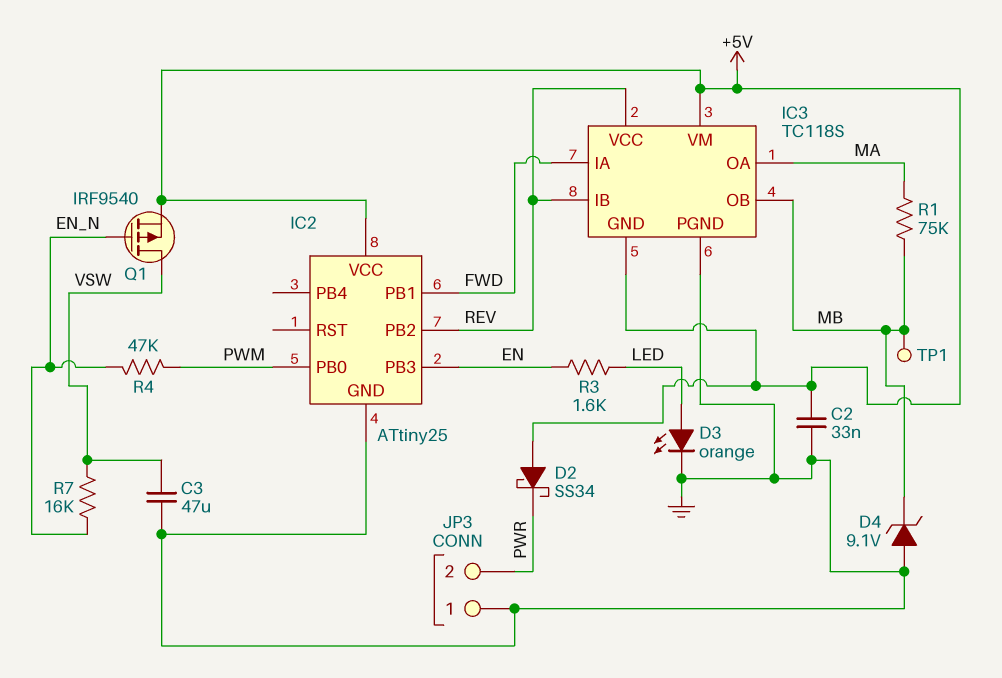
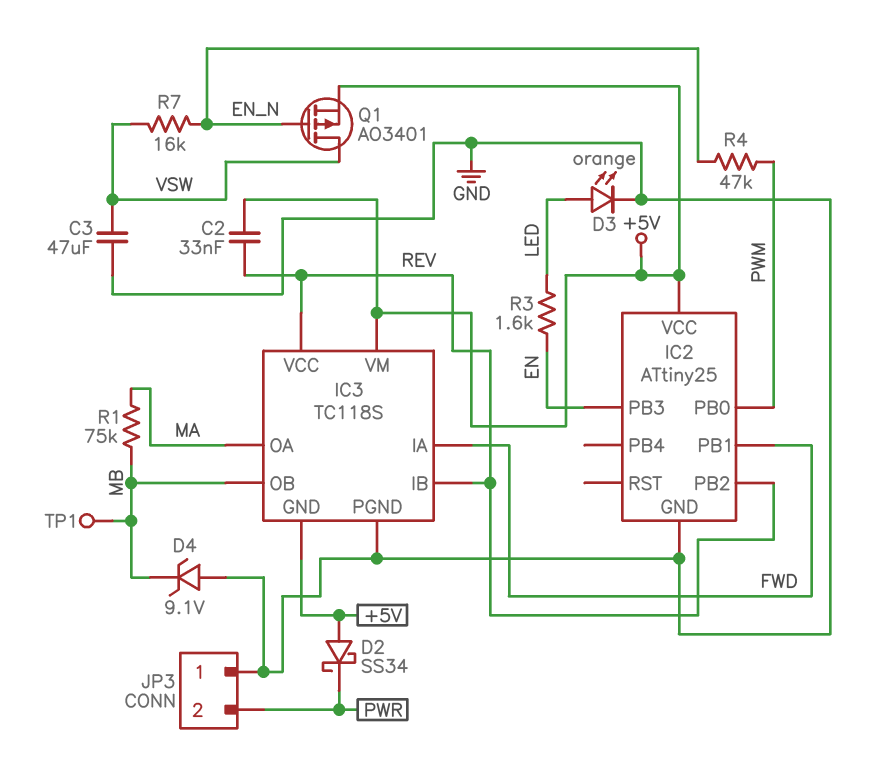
C2: 33nF (+5V, GND) -> 33nF (+5V, REV)
Q1: PMOS IRF9540 (G EN_N, D VSW, S +5V) -> PMOS AO3401 (G EN_N, D VSW, S +5V)

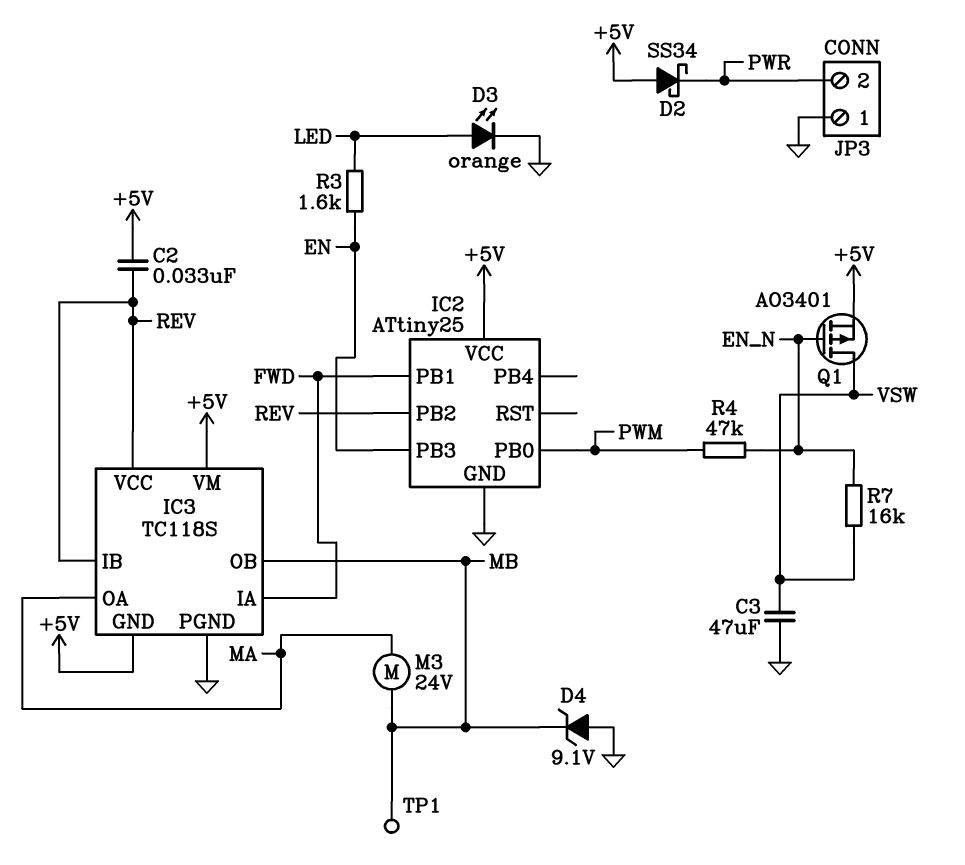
M3: none -> motor 24V (MA, MB)
R1: 75k (MA, MB) -> none

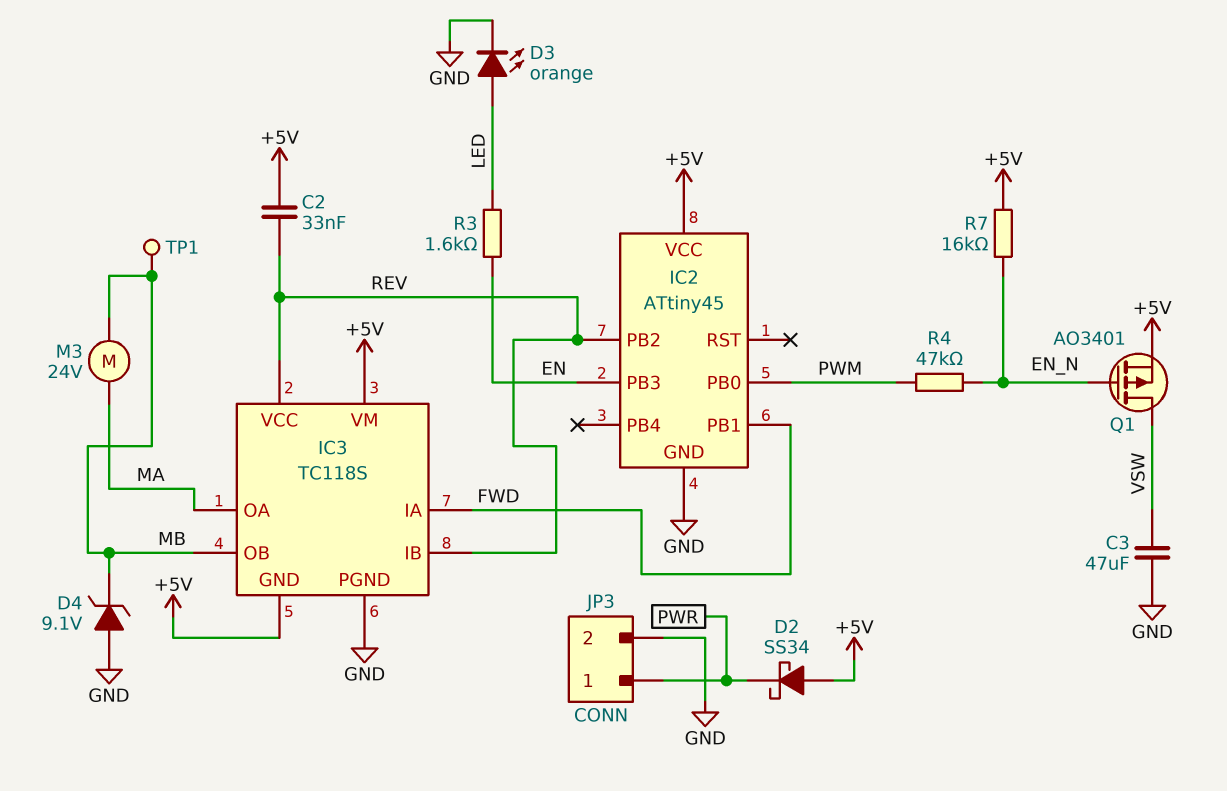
IC2: ATtiny25 -> ATtiny45
JP3 pin 1: GND -> PWR
JP3 pin 2: PWR -> GND
R7: 16k (EN_N, VSW) -> 16k (+5V, EN_N)

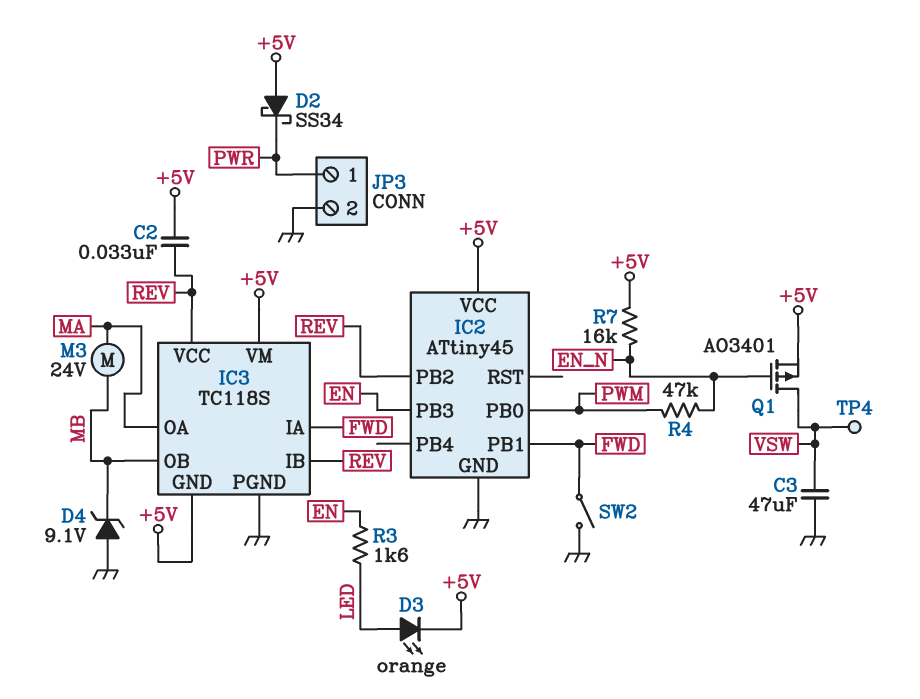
D3: LED orange (A LED, K GND) -> LED orange (A LED, K +5V)
SW2: none -> switch (FWD, GND)
TP1: test point (MB) -> none
TP4: none -> test point (VSW)

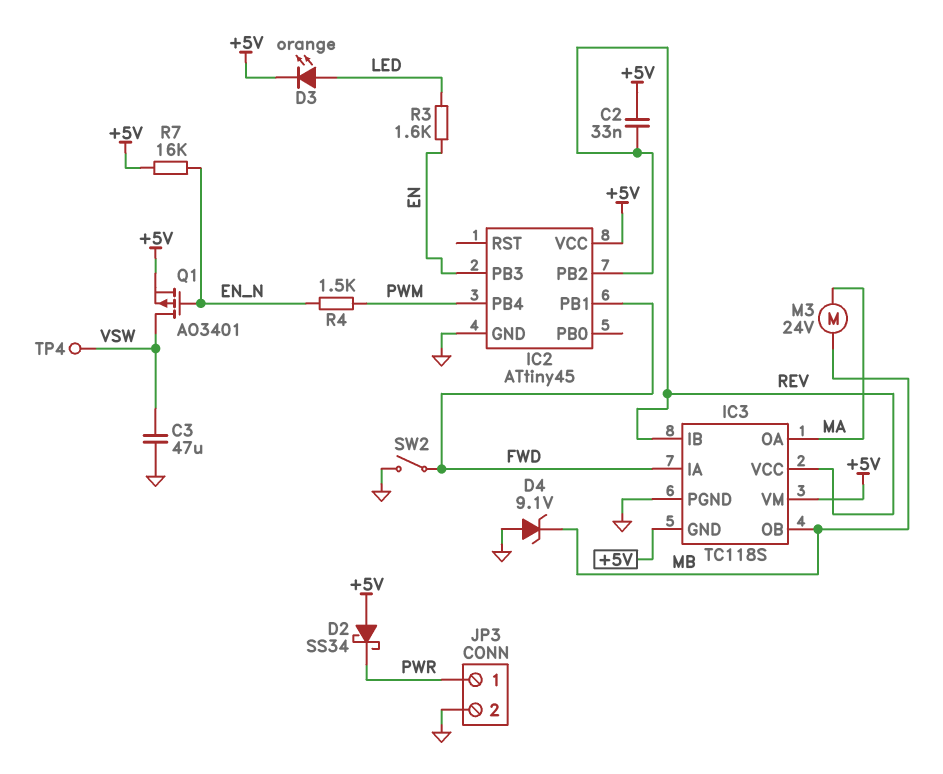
IC2 pin PB0: PWM -> none
IC2 pin PB4: none -> PWM
R4: 47k (EN_N, PWM) -> 1.5k (EN_N, PWM)

